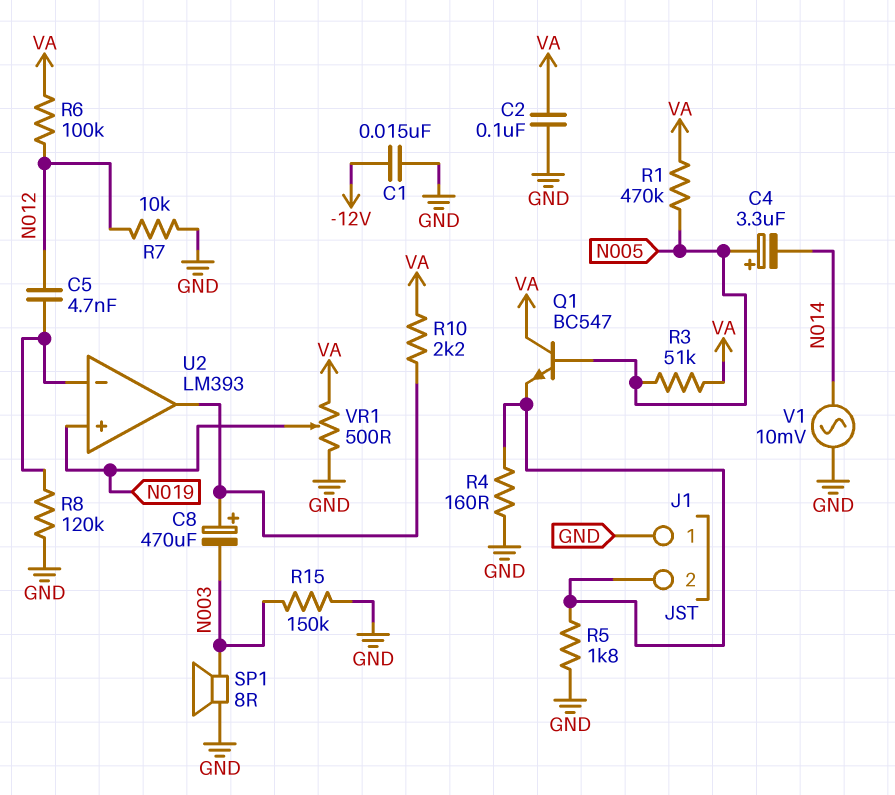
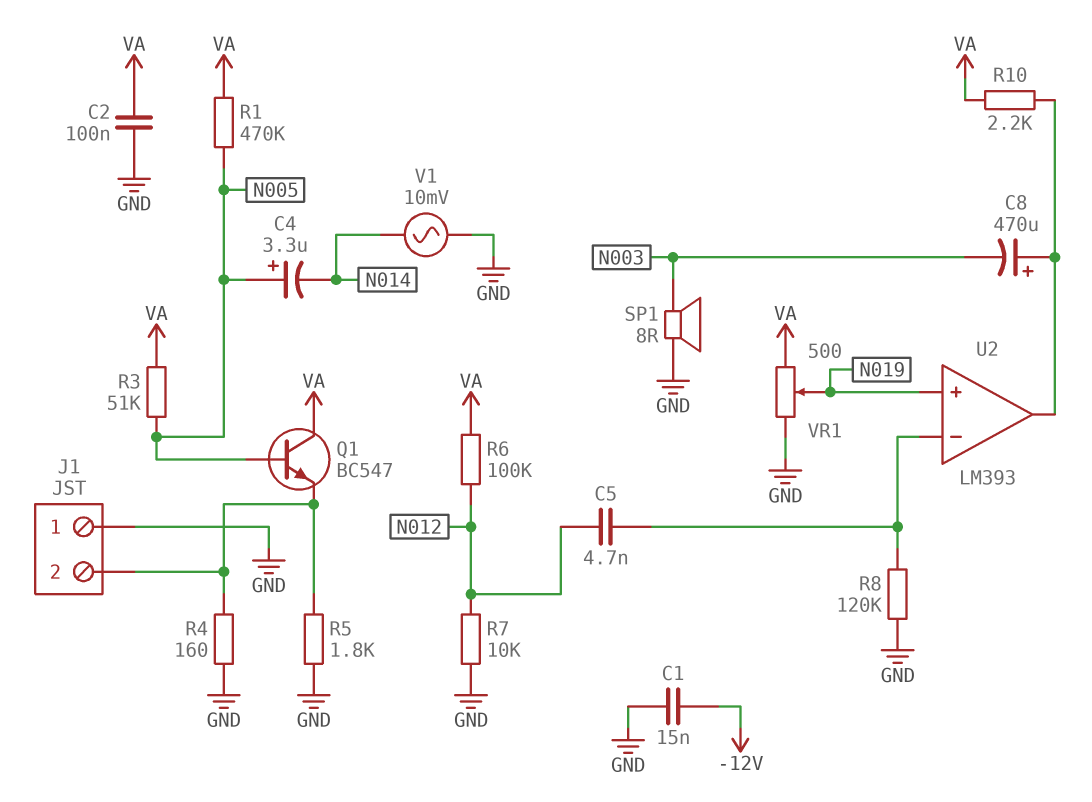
R15: 150k (GND, N003) -> none

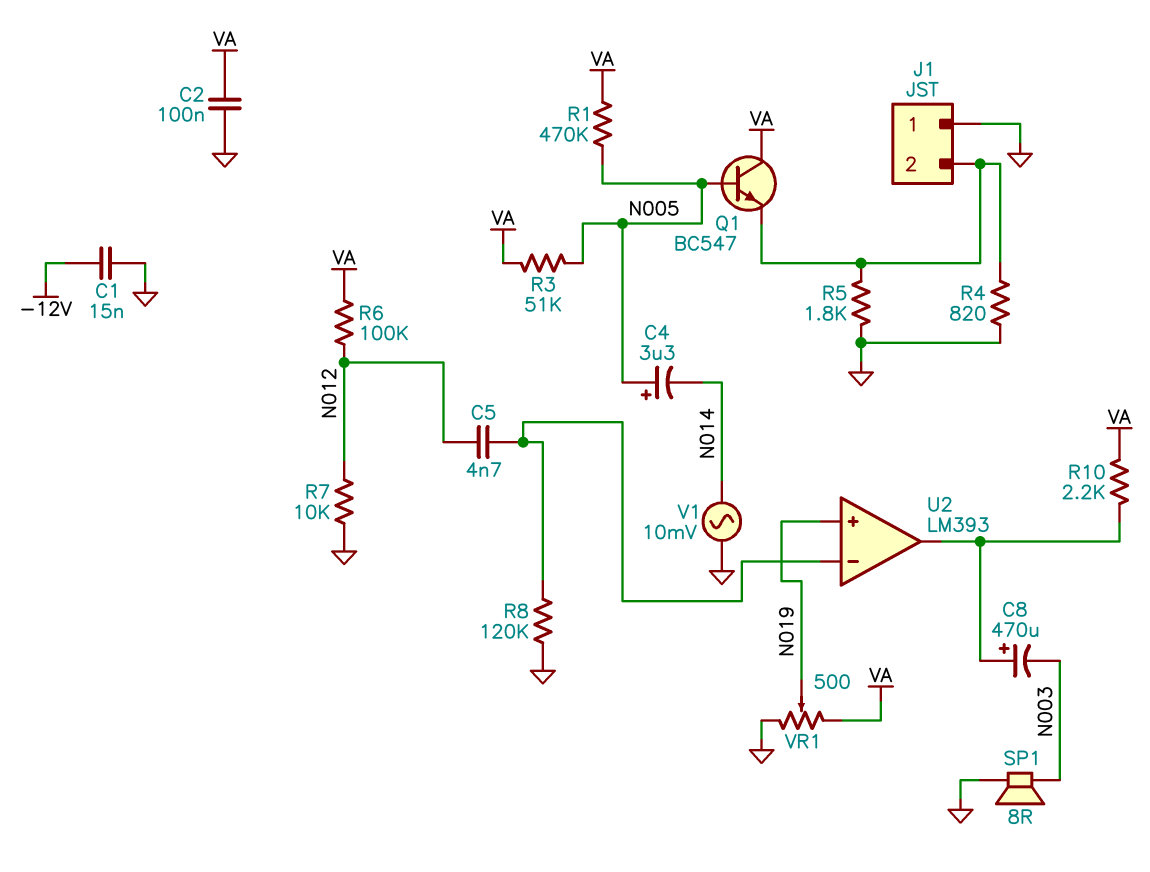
R4: 160 (GND, J1/2) -> 820 (GND, J1/2)

